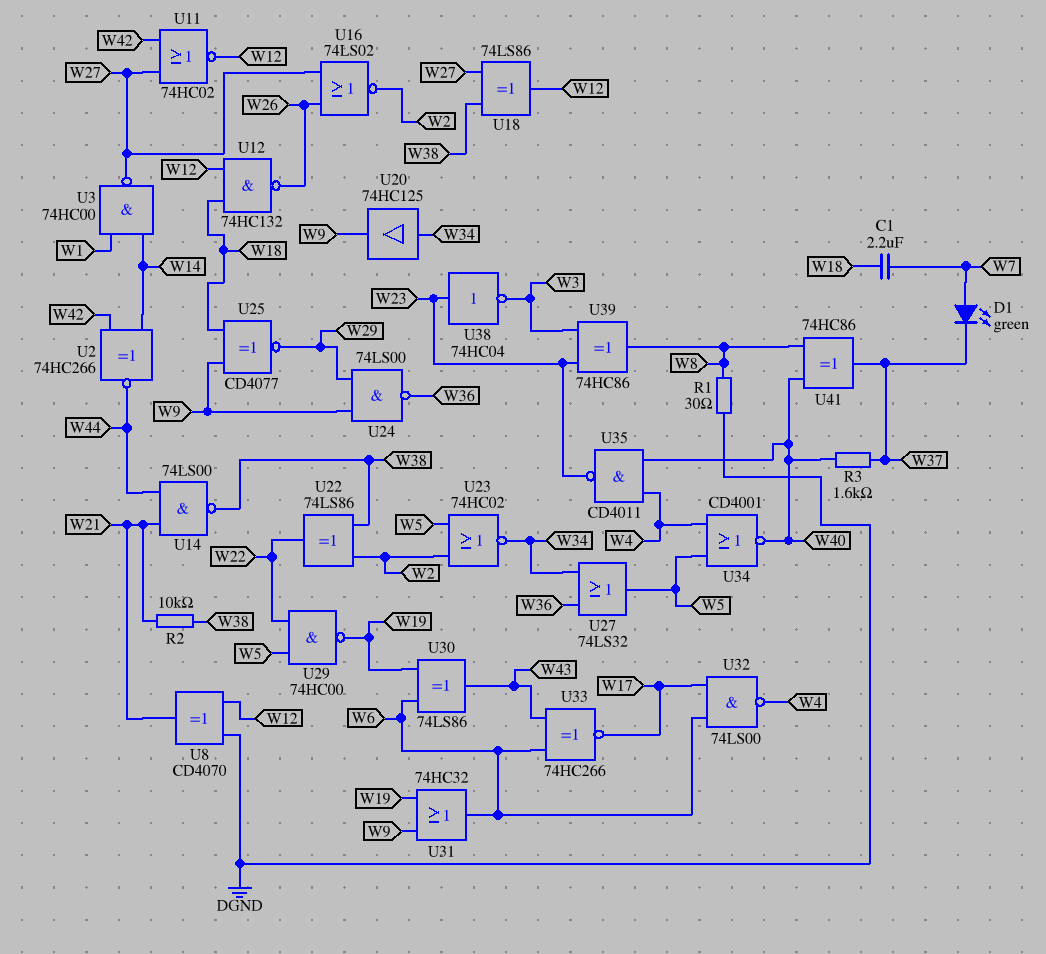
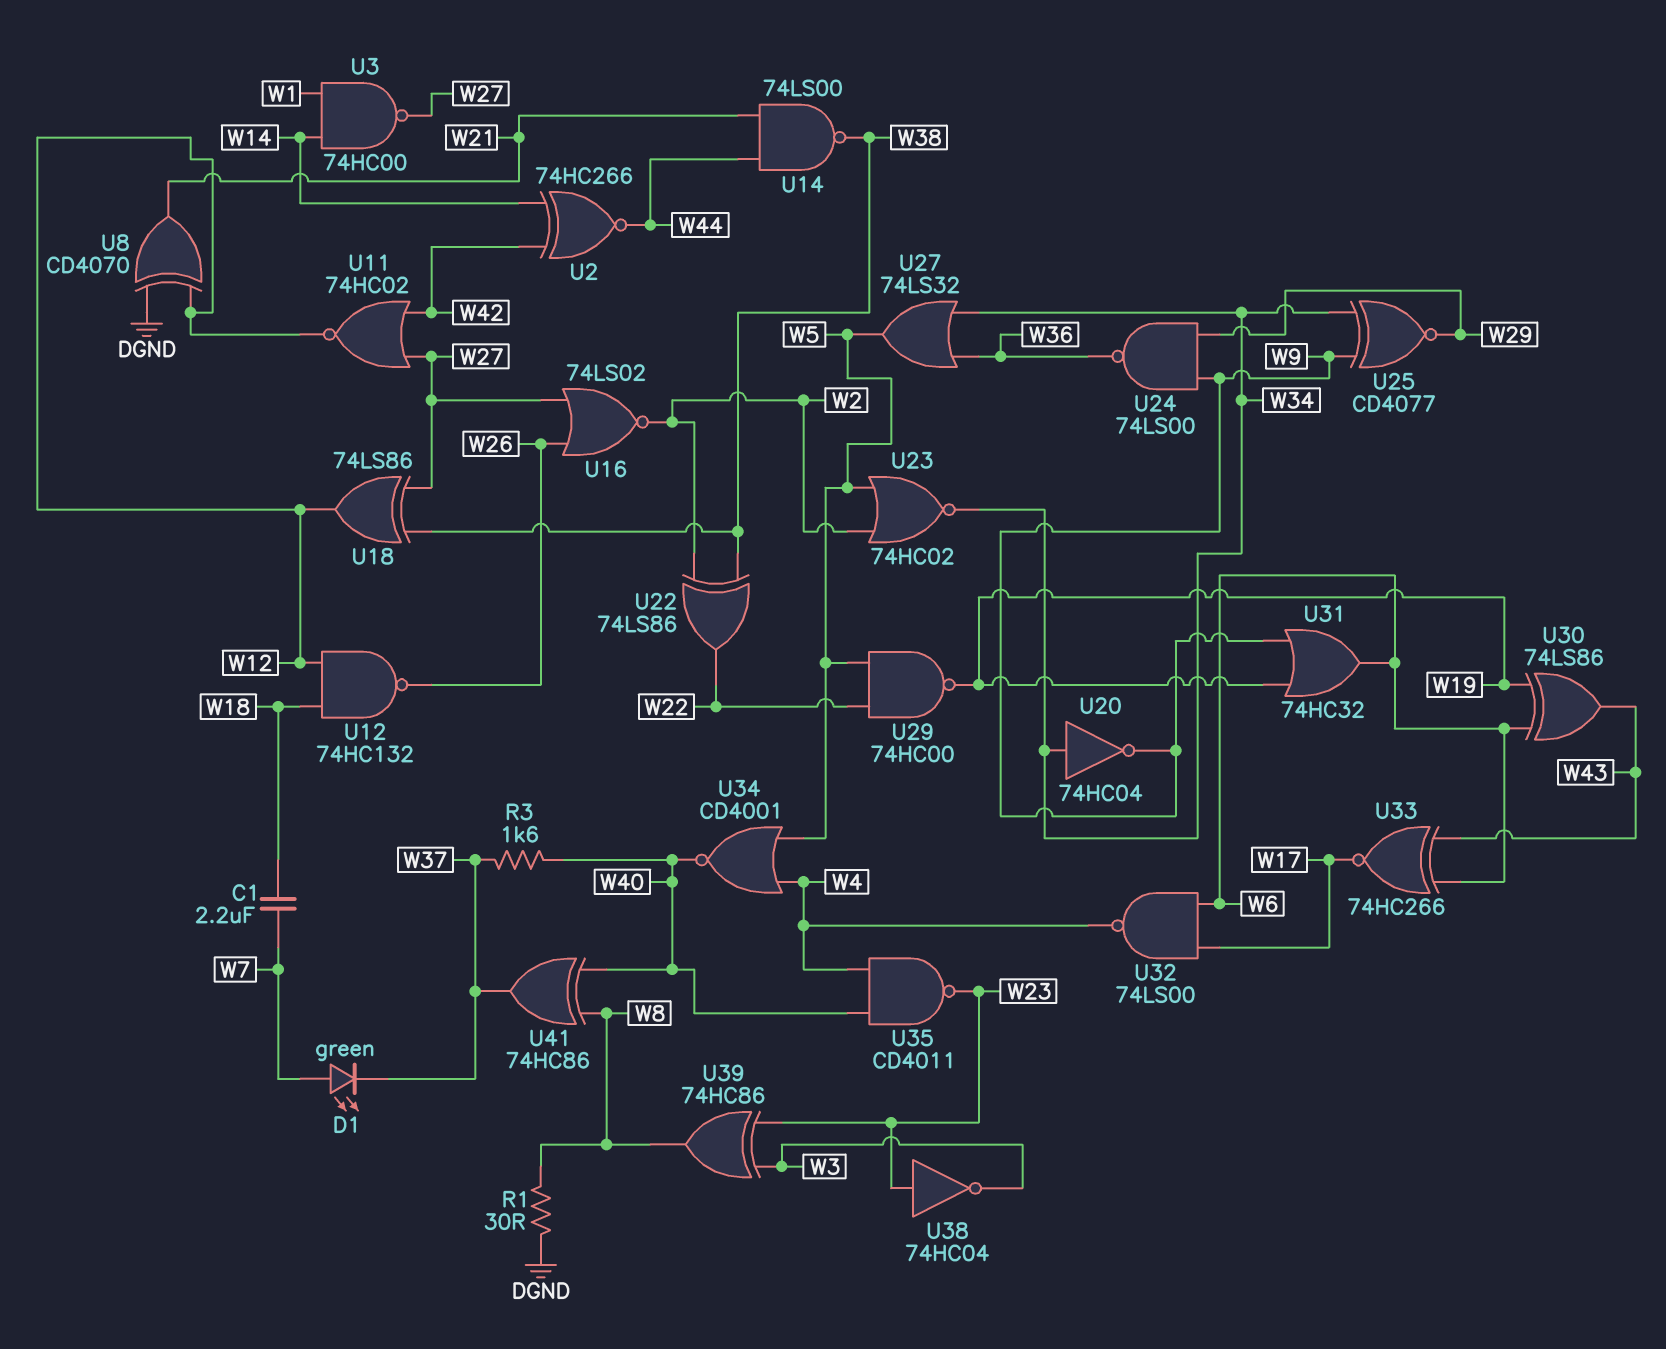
R2: 10k (W21, W38) -> none
U20: buffer 74HC125 (in W34, out W9) -> NOT 74HC04 (in W34, out W9)
U25: XNOR CD4077 (in W9, in W18, out W29) -> XNOR CD4077 (in W9, in W34, out W29)

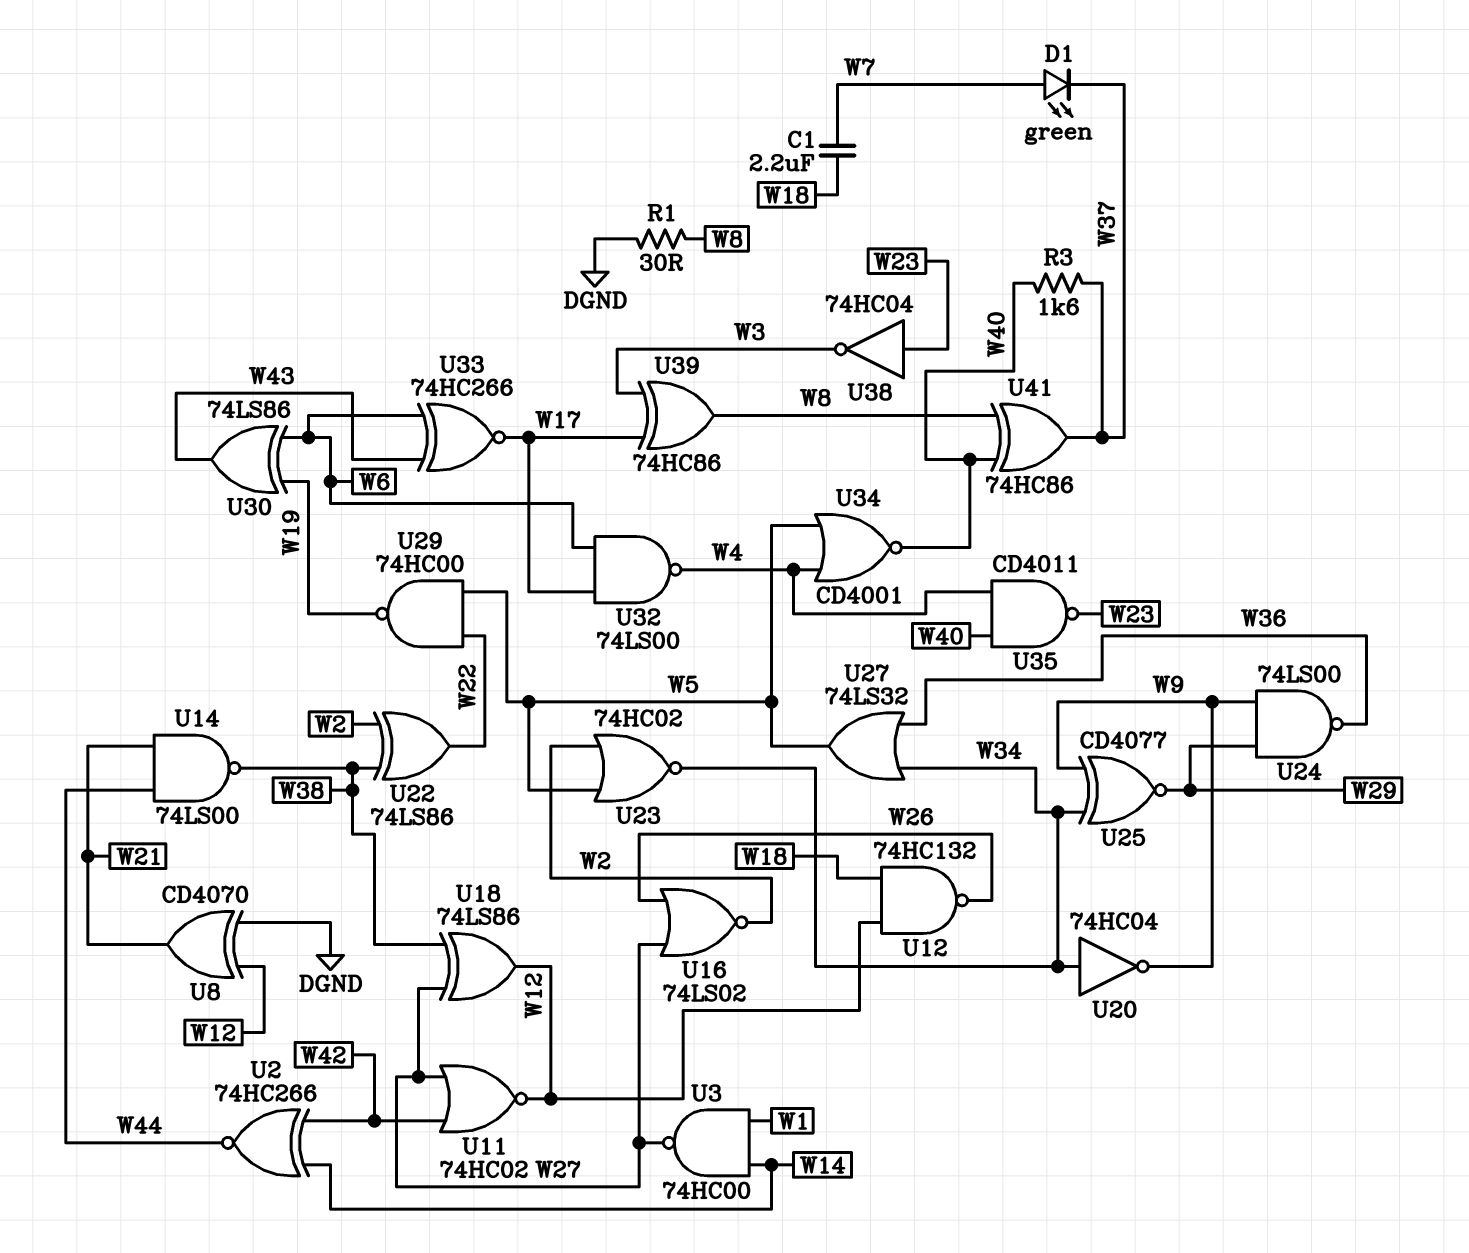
U31: OR 74HC32 (in W9, in W19, out W6) -> none
U39: XOR 74HC86 (in W3, in W23, out W8) -> XOR 74HC86 (in W3, in W17, out W8)

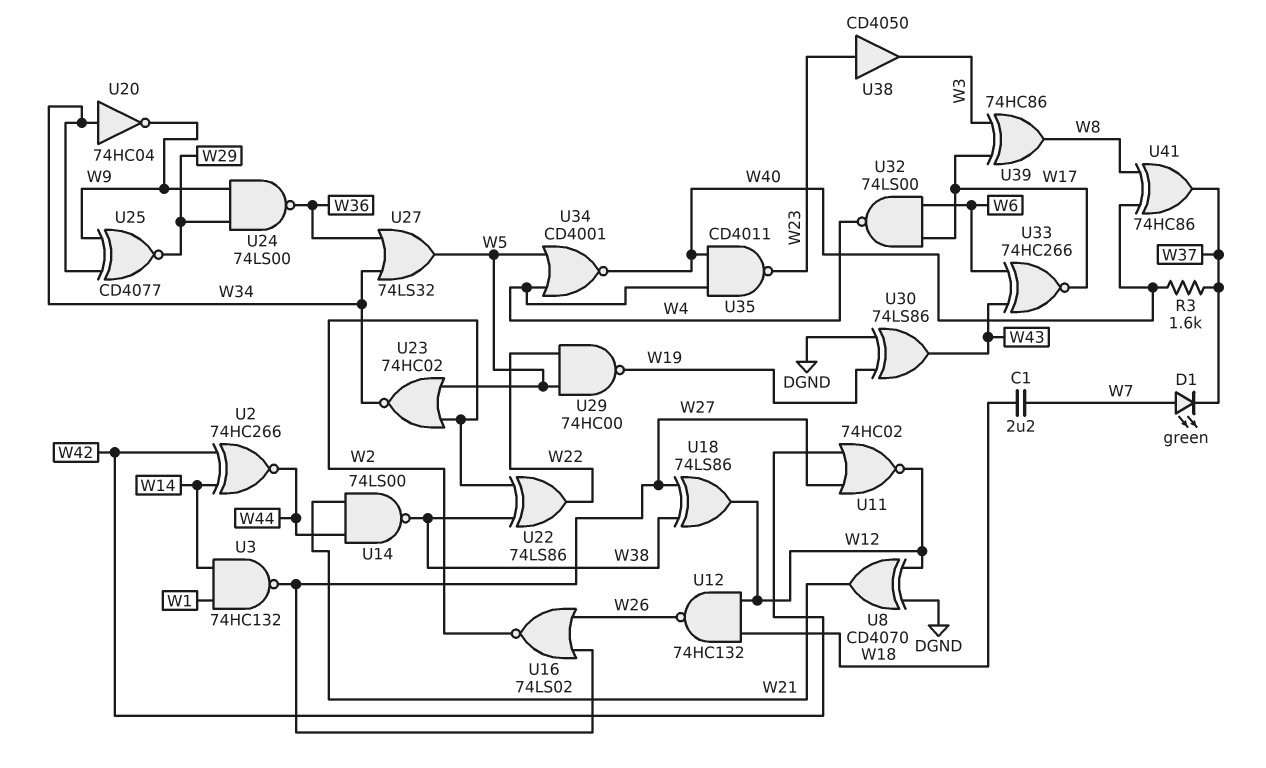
R1: 30 (DGND, W8) -> none
U3: NAND 74HC00 (in W1, in W14, out W27) -> NAND 74HC132 (in W1, in W14, out W27)
U30: XOR 74LS86 (in W6, in W19, out W43) -> XOR 74LS86 (in DGND, in W19, out W43)
U38: NOT 74HC04 (in W23, out W3) -> buffer CD4050 (in W23, out W3)

